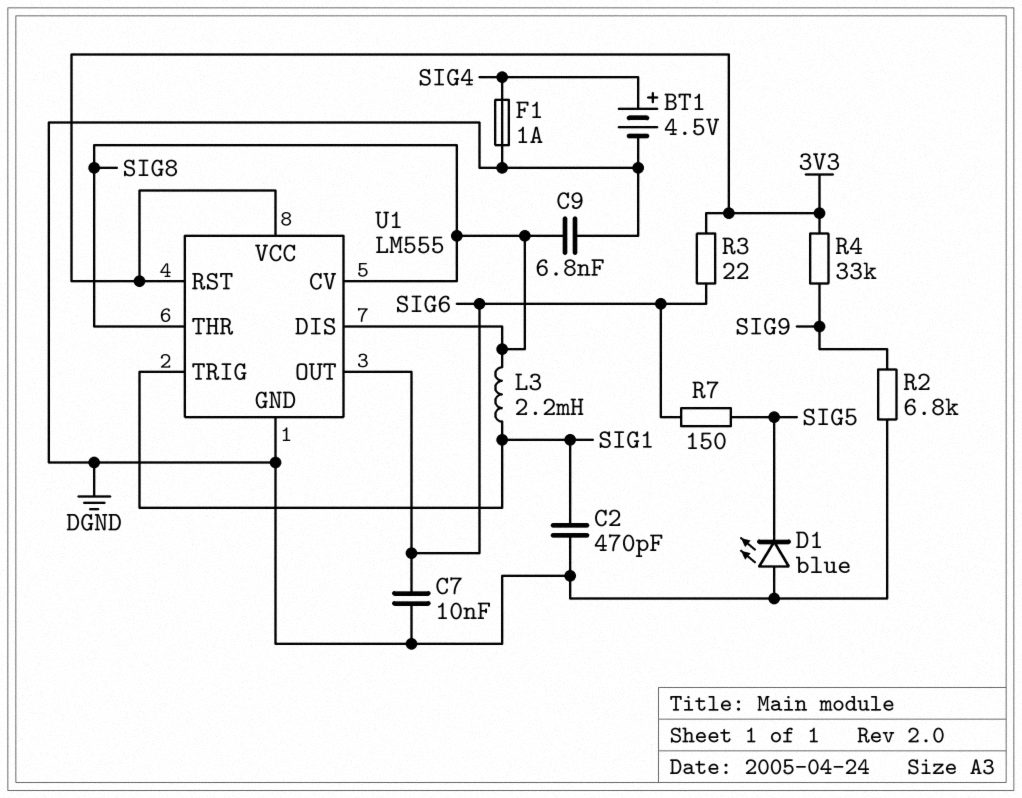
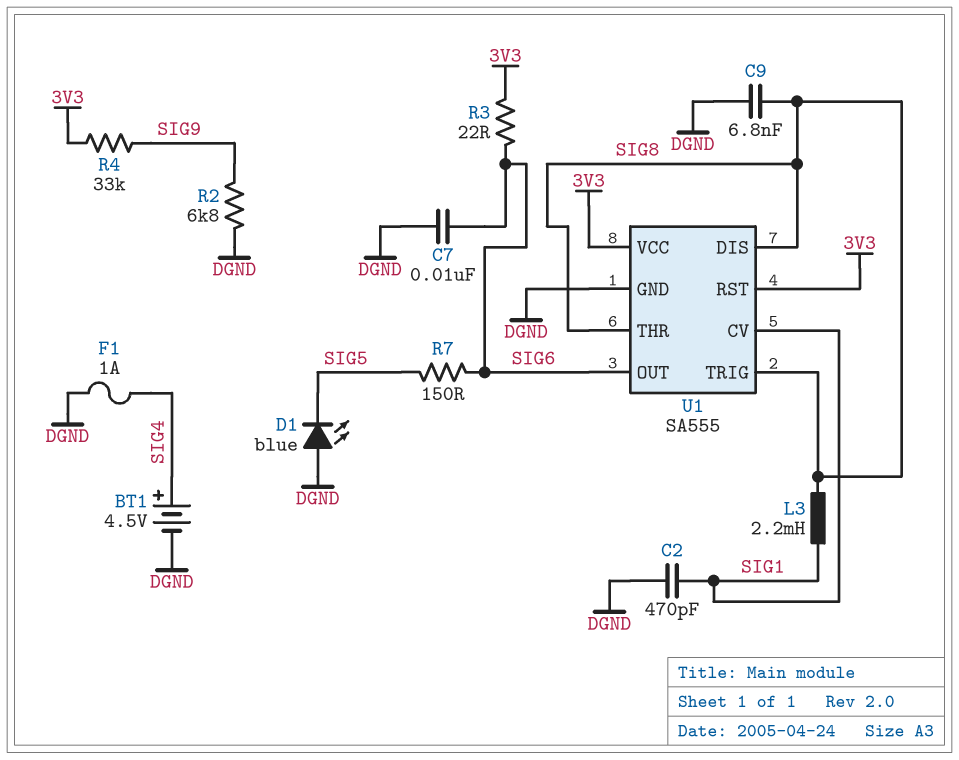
U1: LM555 -> SA555
U1 pin CV: SIG8 -> SIG1
U1 pin TRIG: SIG1 -> SIG8

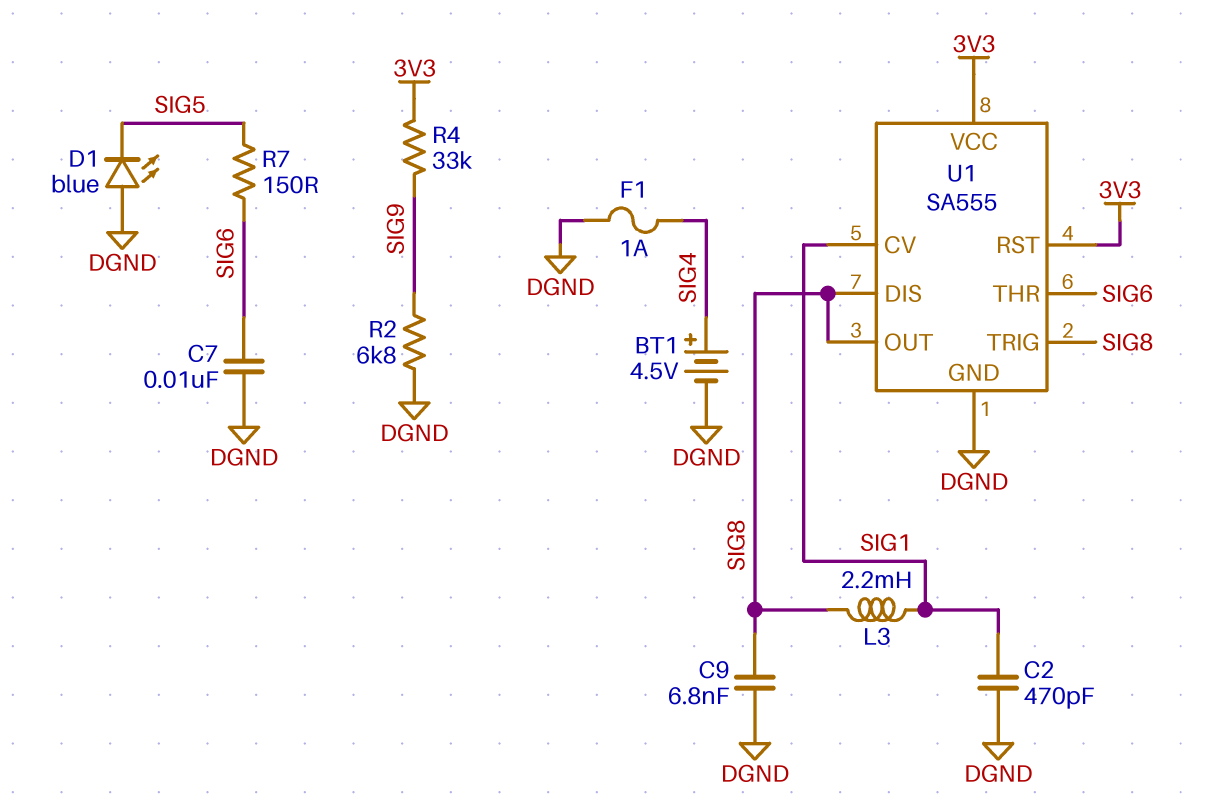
R3: 22 (3V3, SIG6) -> none
U1 pin OUT: SIG6 -> SIG8
U1 pin THR: SIG8 -> SIG6

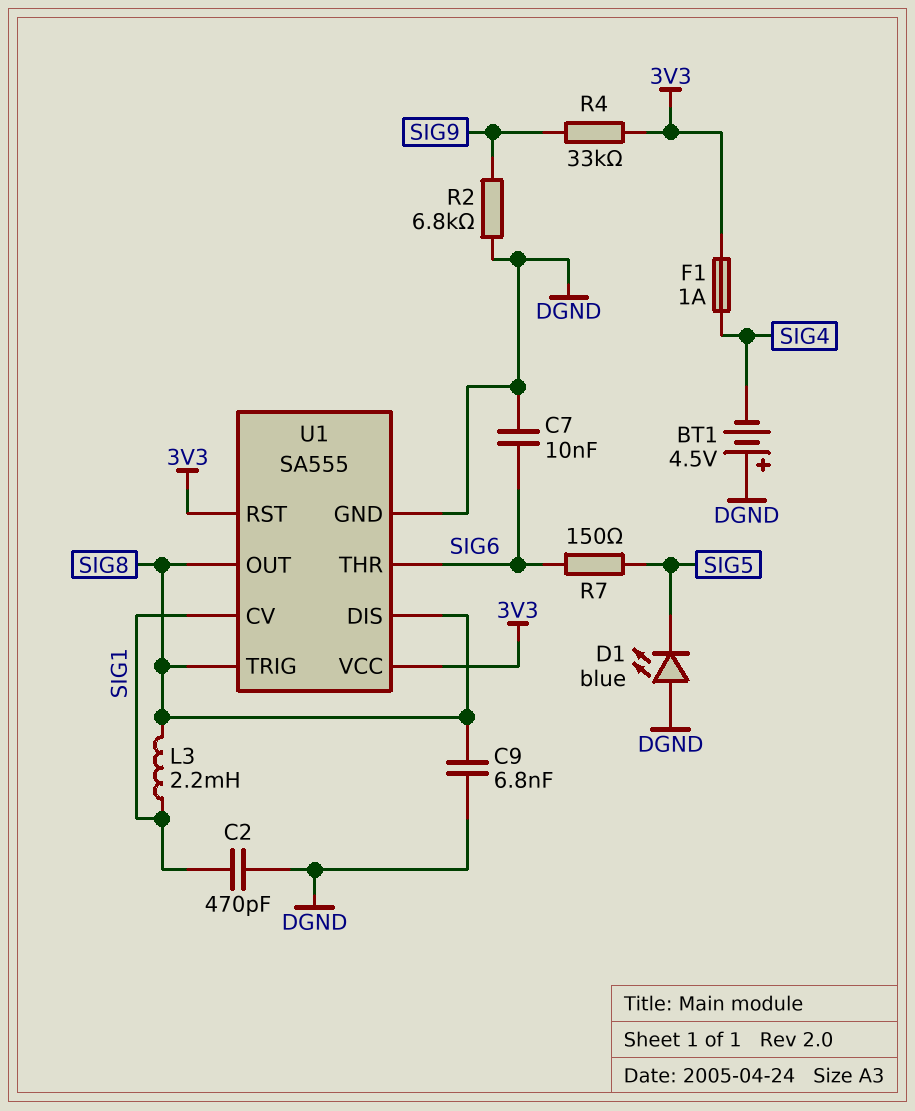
BT1: 4.5V (plus SIG4, minus DGND) -> 4.5V (plus DGND, minus SIG4)
F1: 1A (DGND, SIG4) -> 1A (3V3, SIG4)

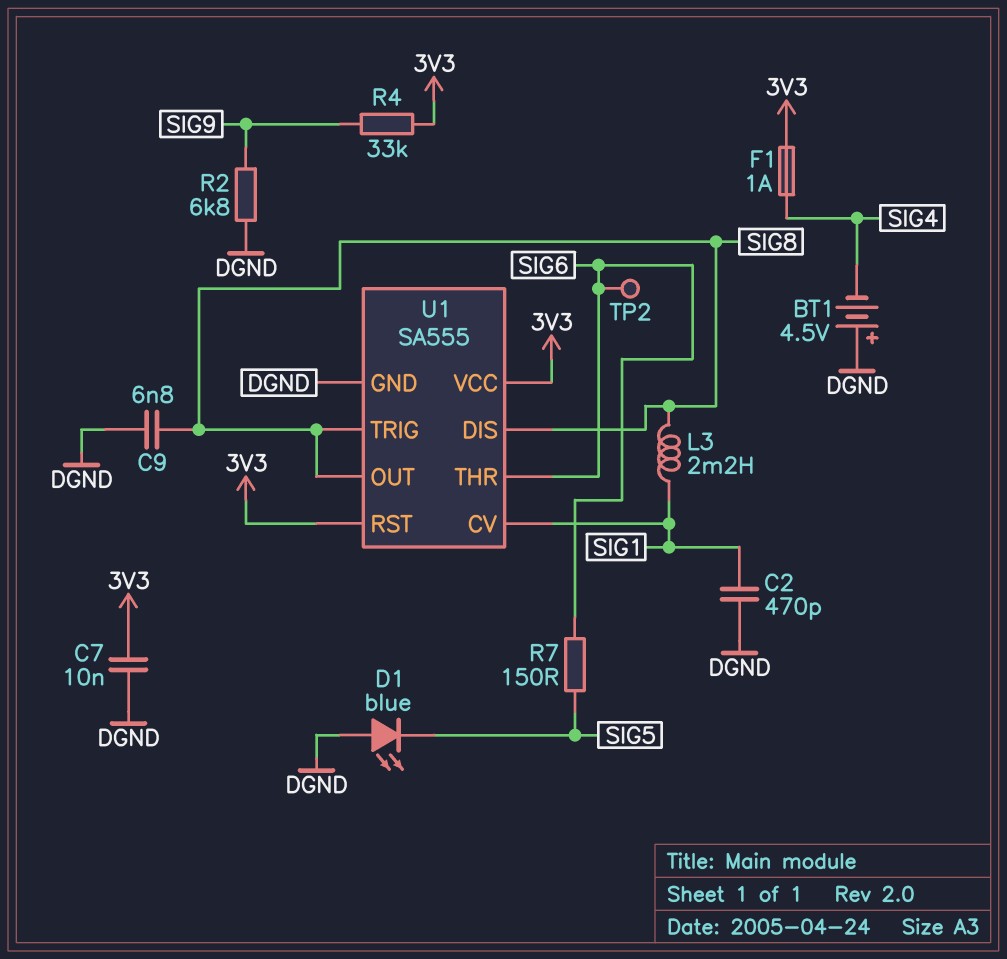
C7: 10nF (DGND, SIG6) -> 10nF (3V3, DGND)
TP2: none -> test point (SIG6)

